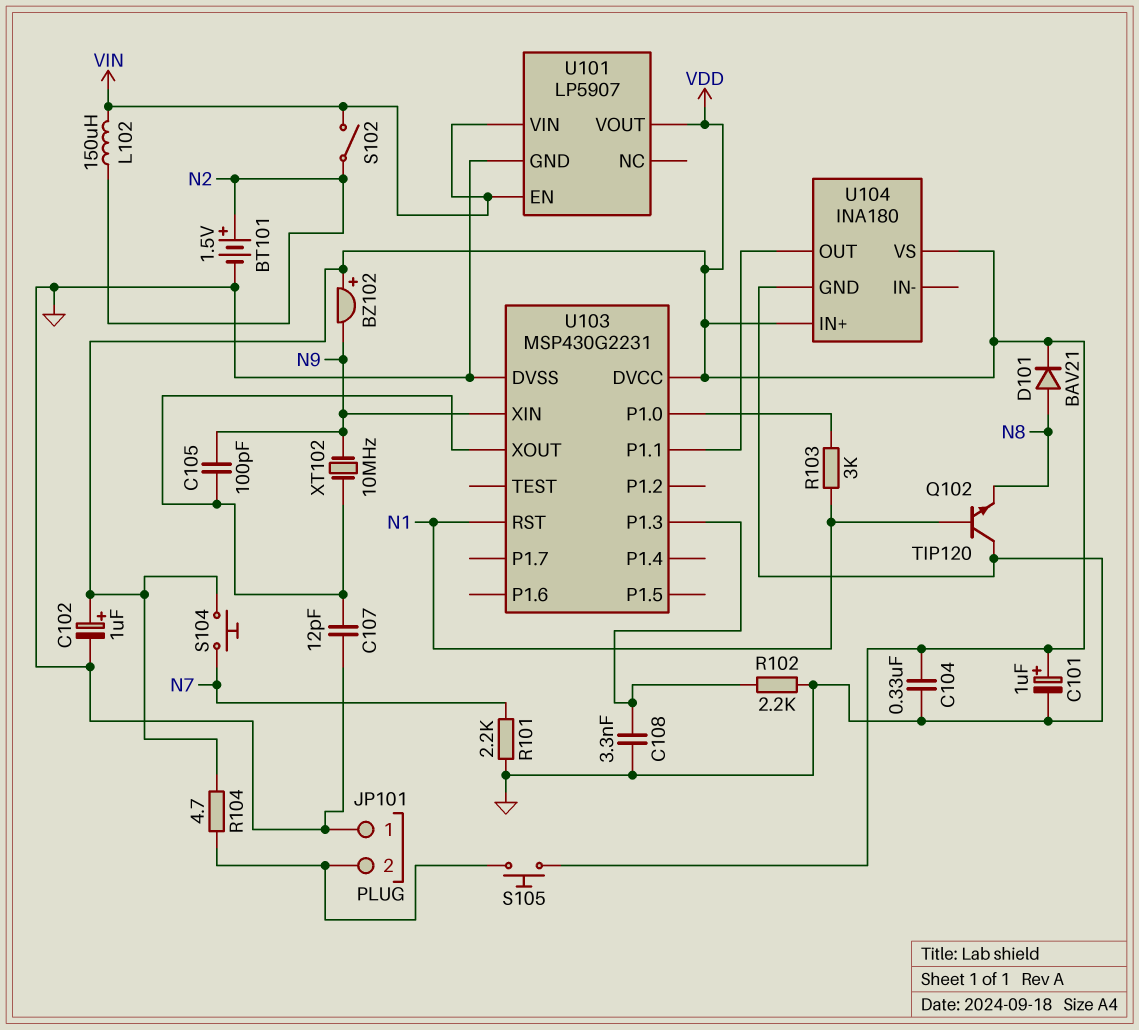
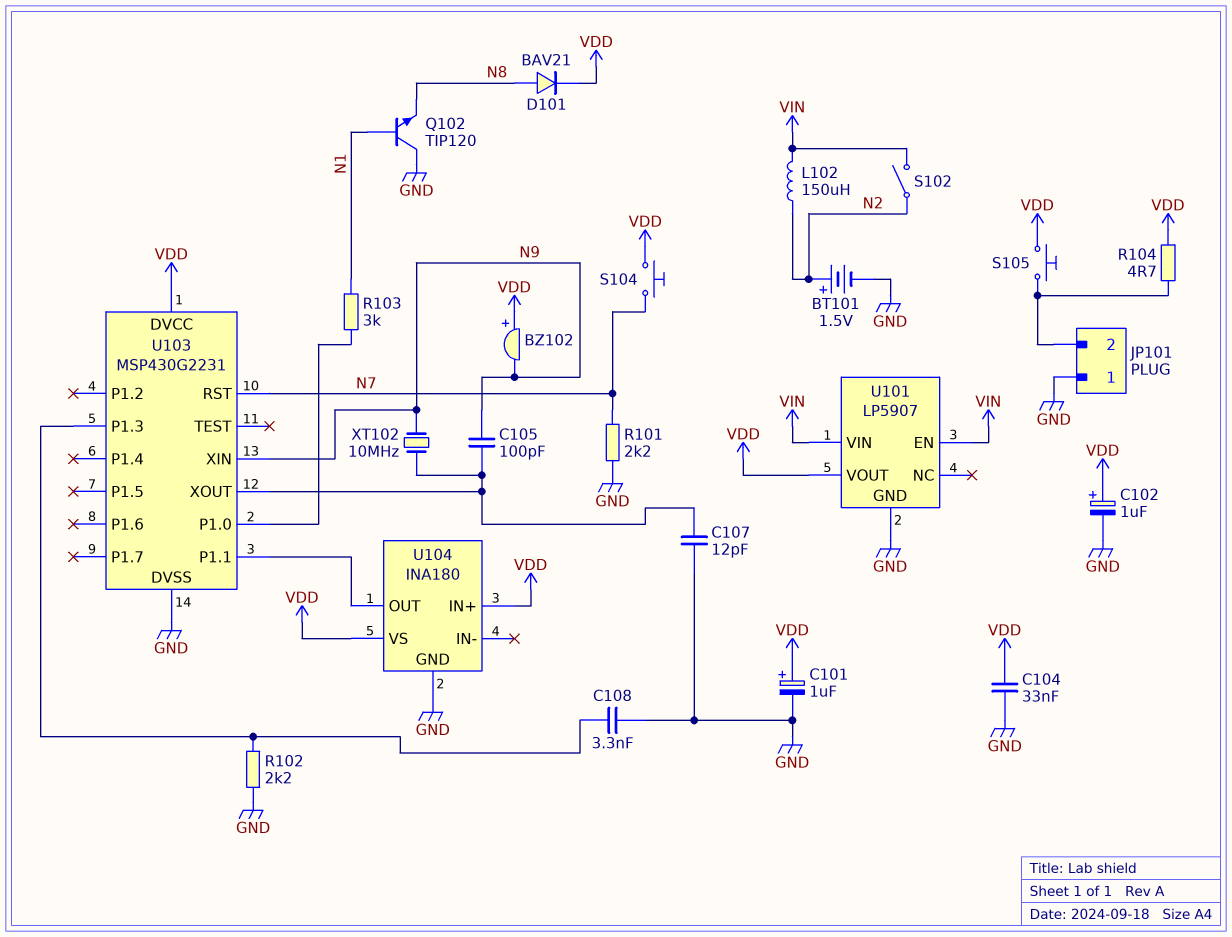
C104: 330nF (GND, VDD) -> 33nF (GND, VDD)
U103 pin RST: N1 -> N7

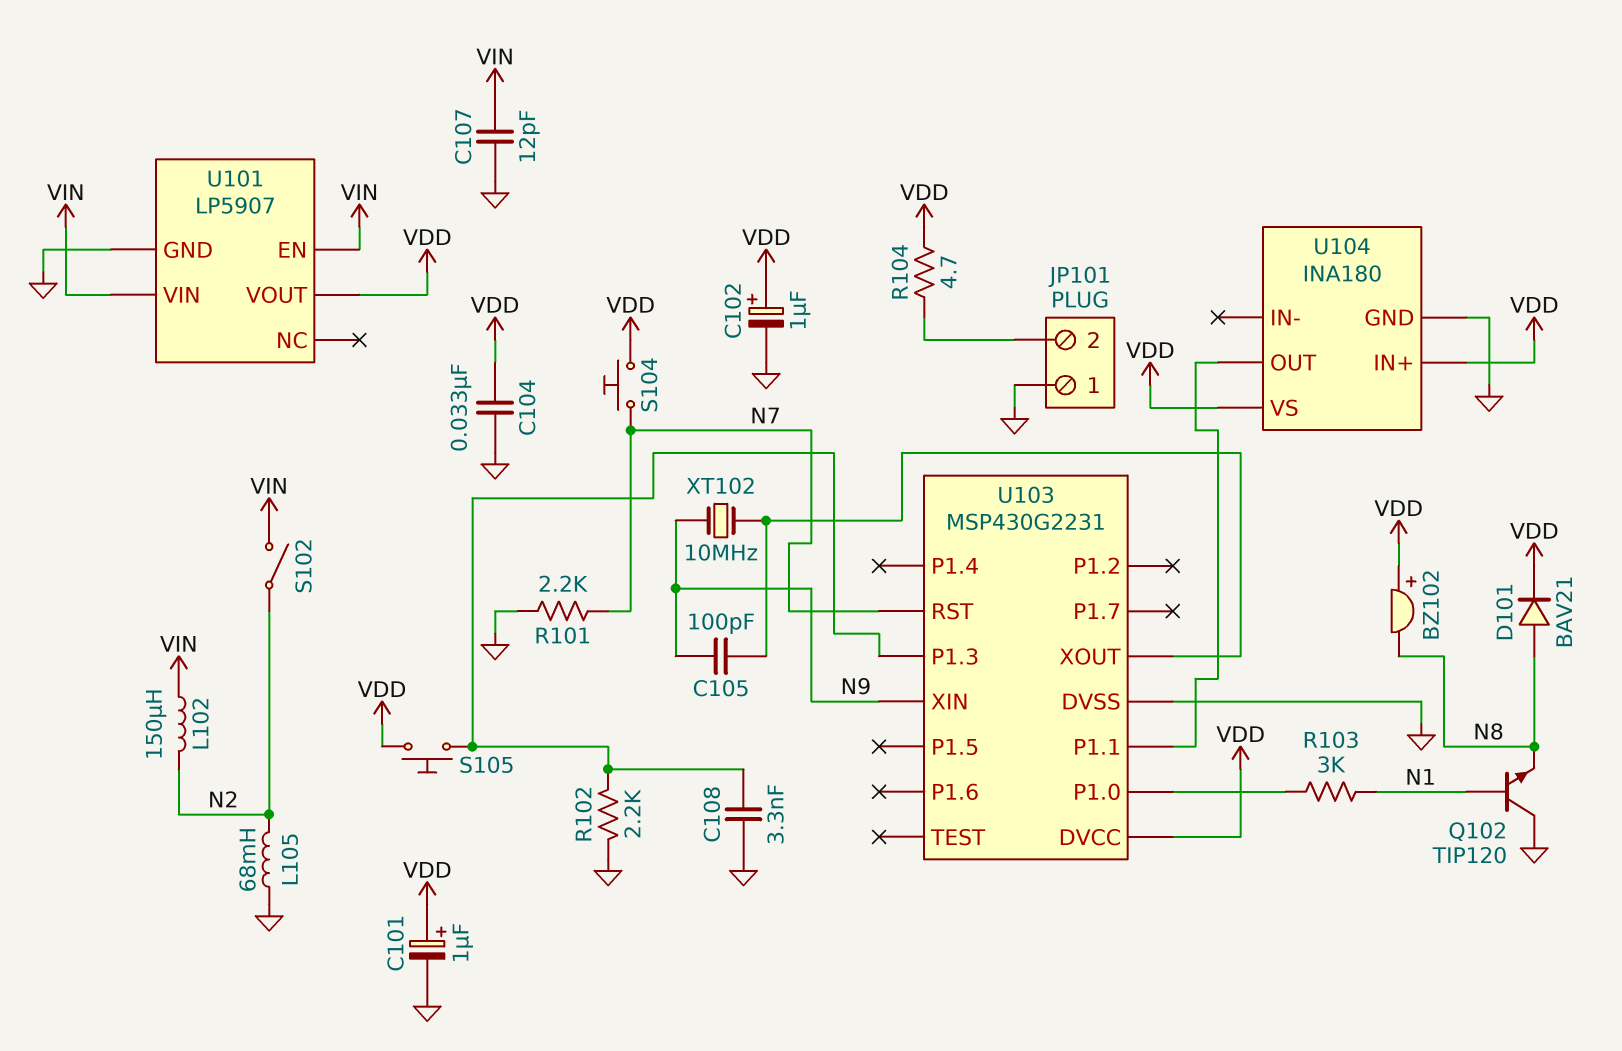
BT101: 1.5V (plus N2, minus GND) -> none
BZ102: buzzer (plus VDD, minus N9) -> buzzer (plus VDD, minus N8)
C107: 12pF (GND, U103/XOUT) -> 12pF (GND, VIN)
L105: none -> 68mH (GND, N2)
S105: button (JP101/2, VDD) -> button (U103/P1.3, VDD)

